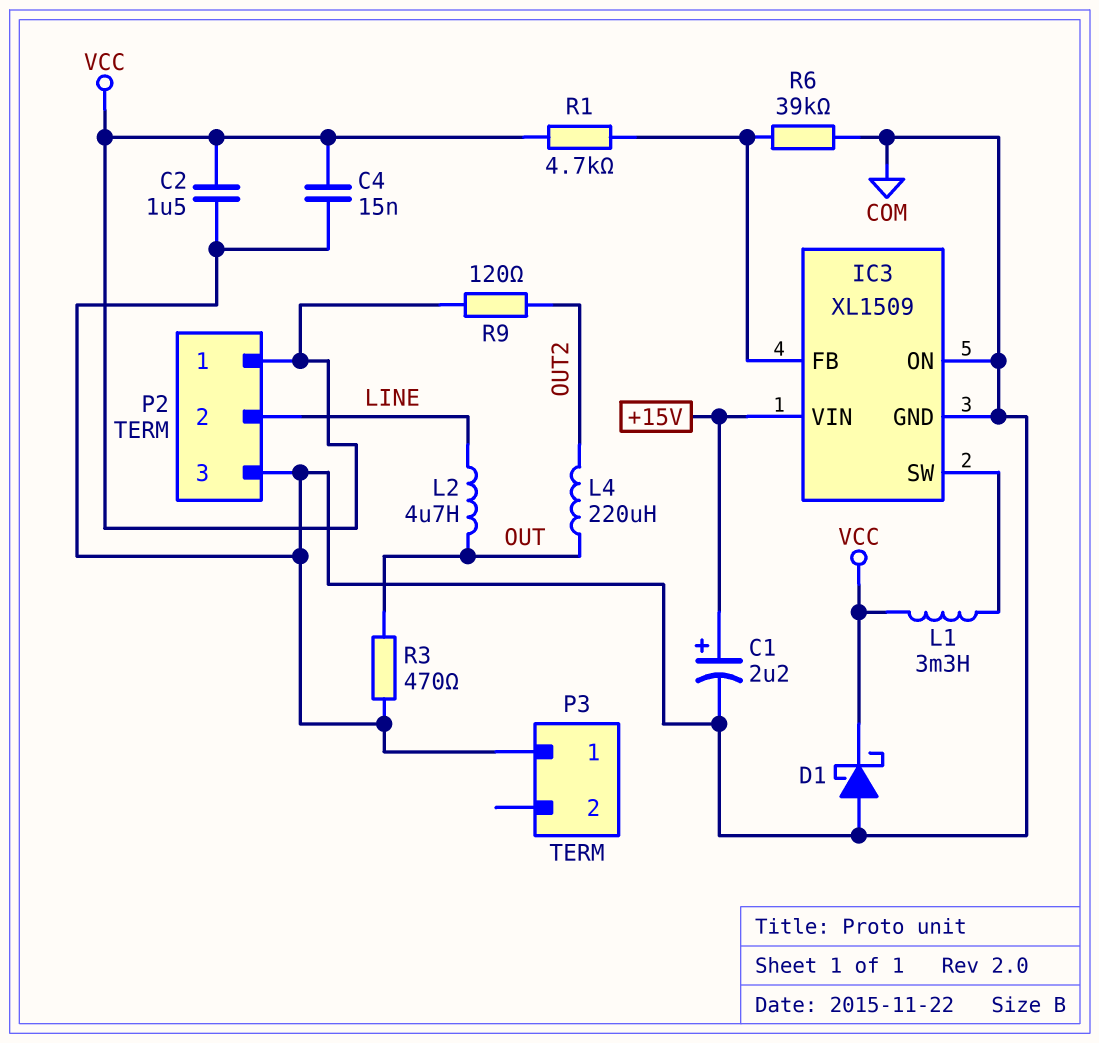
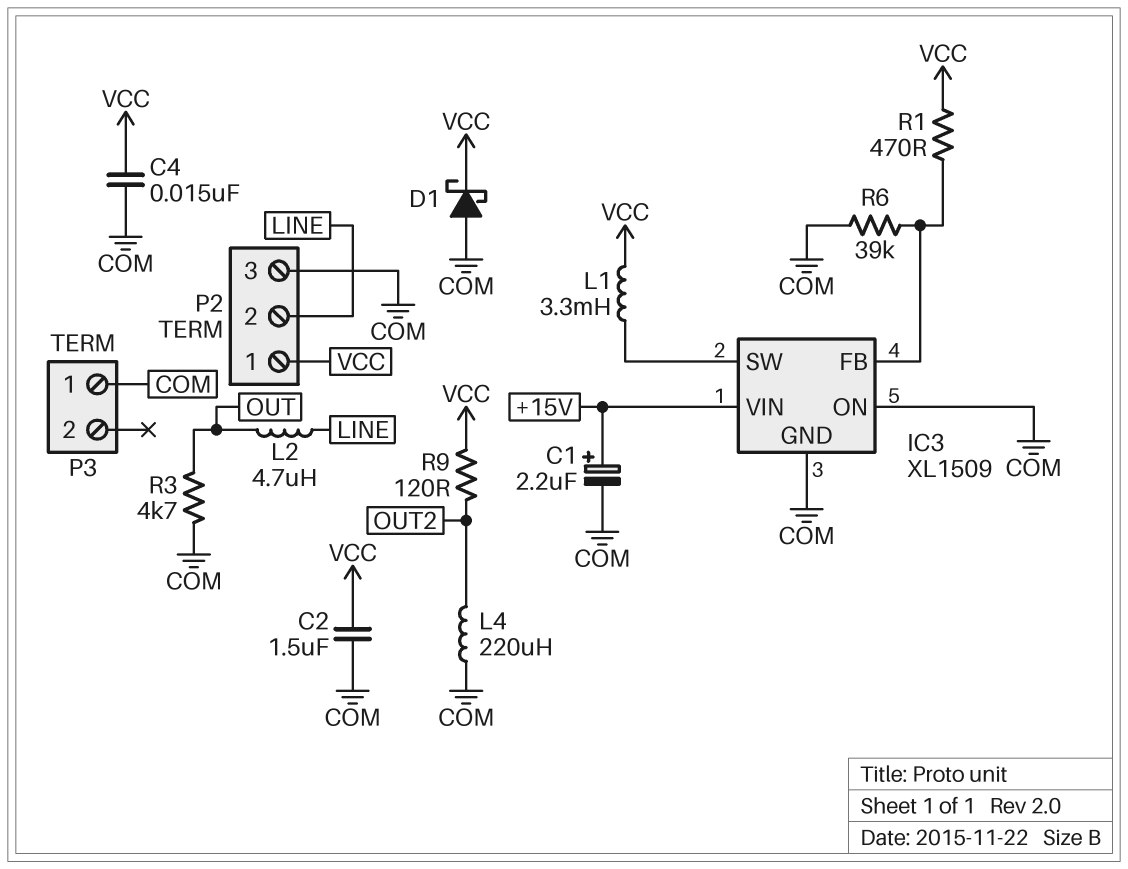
L4: 220uH (OUT, OUT2) -> 220uH (COM, OUT2)
R1: 4.7k (IC3/FB, VCC) -> 470 (IC3/FB, VCC)
R3: 470 (COM, OUT) -> 4.7k (COM, OUT)

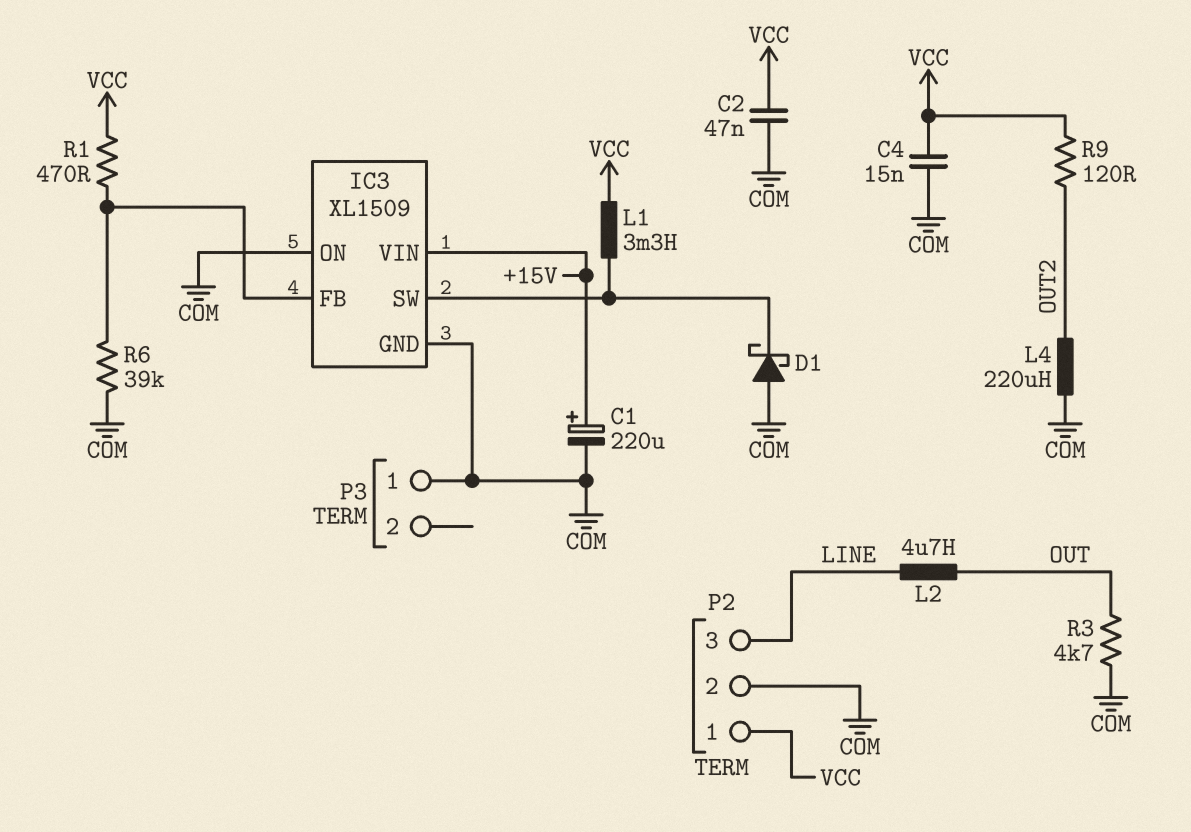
C1: 2.2uF (plus +15V, minus COM) -> 220uF (plus +15V, minus COM)
C2: 1.5uF (COM, VCC) -> 47nF (COM, VCC)
D1: schottky (A COM, K VCC) -> schottky (A COM, K IC3/SW)
P2 pin 2: LINE -> COM
P2 pin 3: COM -> LINE

